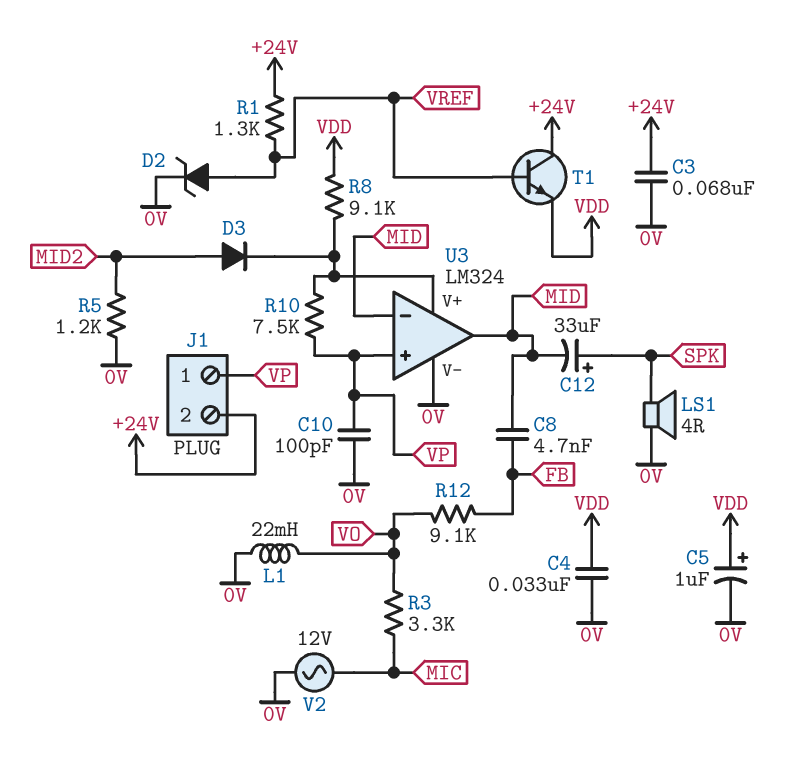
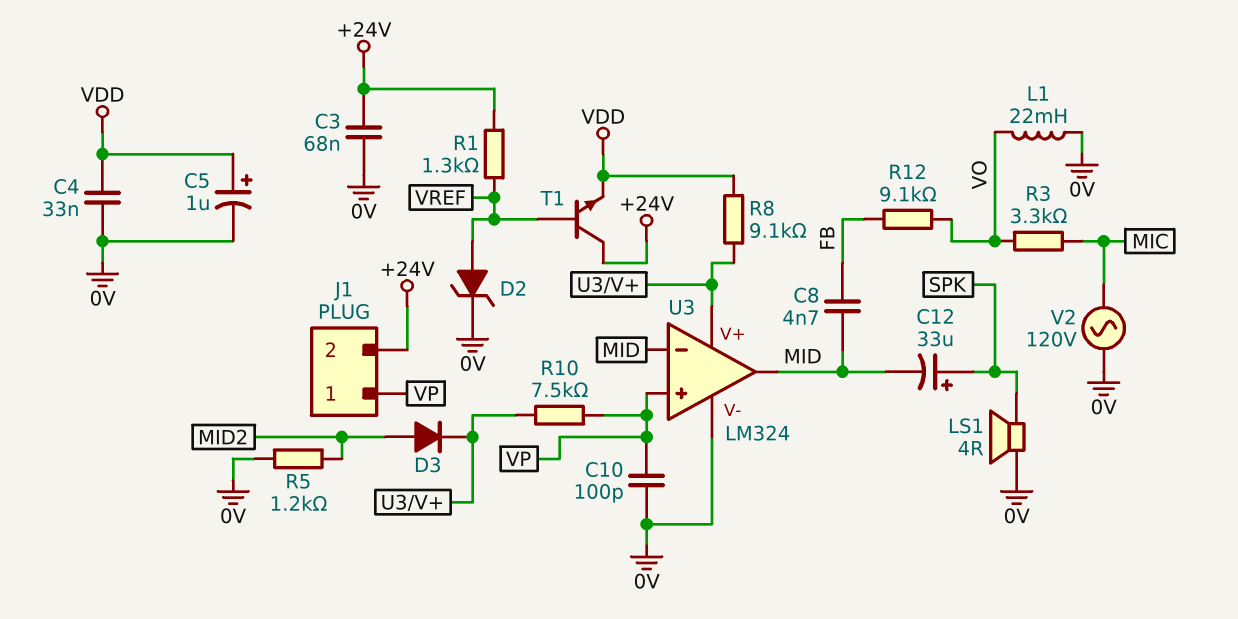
V2: AC 12V (0V, MIC) -> AC 120V (0V, MIC)

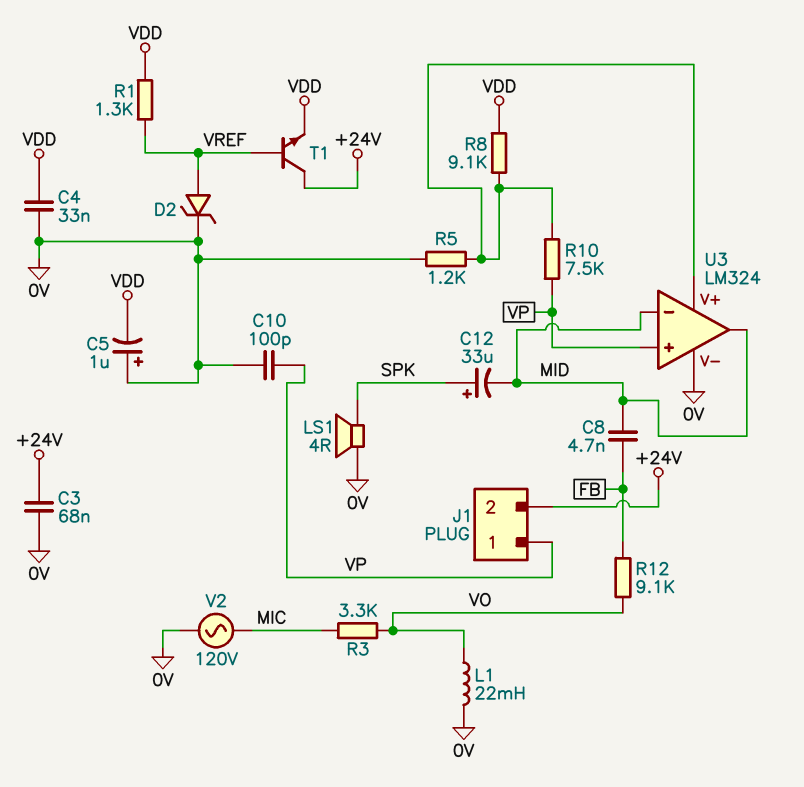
C5: 1uF (plus VDD, minus 0V) -> 1uF (plus 0V, minus VDD)
D3: diode (A MID2, K U3/V+) -> none
R1: 1.3k (+24V, VREF) -> 1.3k (VDD, VREF)
R5: 1.2k (0V, MID2) -> 1.2k (0V, U3/V+)

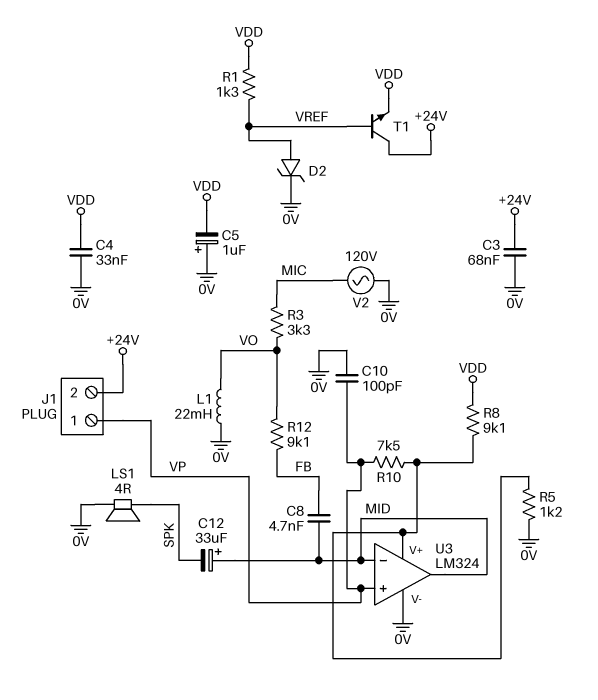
C12: 33uF (plus SPK, minus MID) -> 33uF (plus MID, minus SPK)

